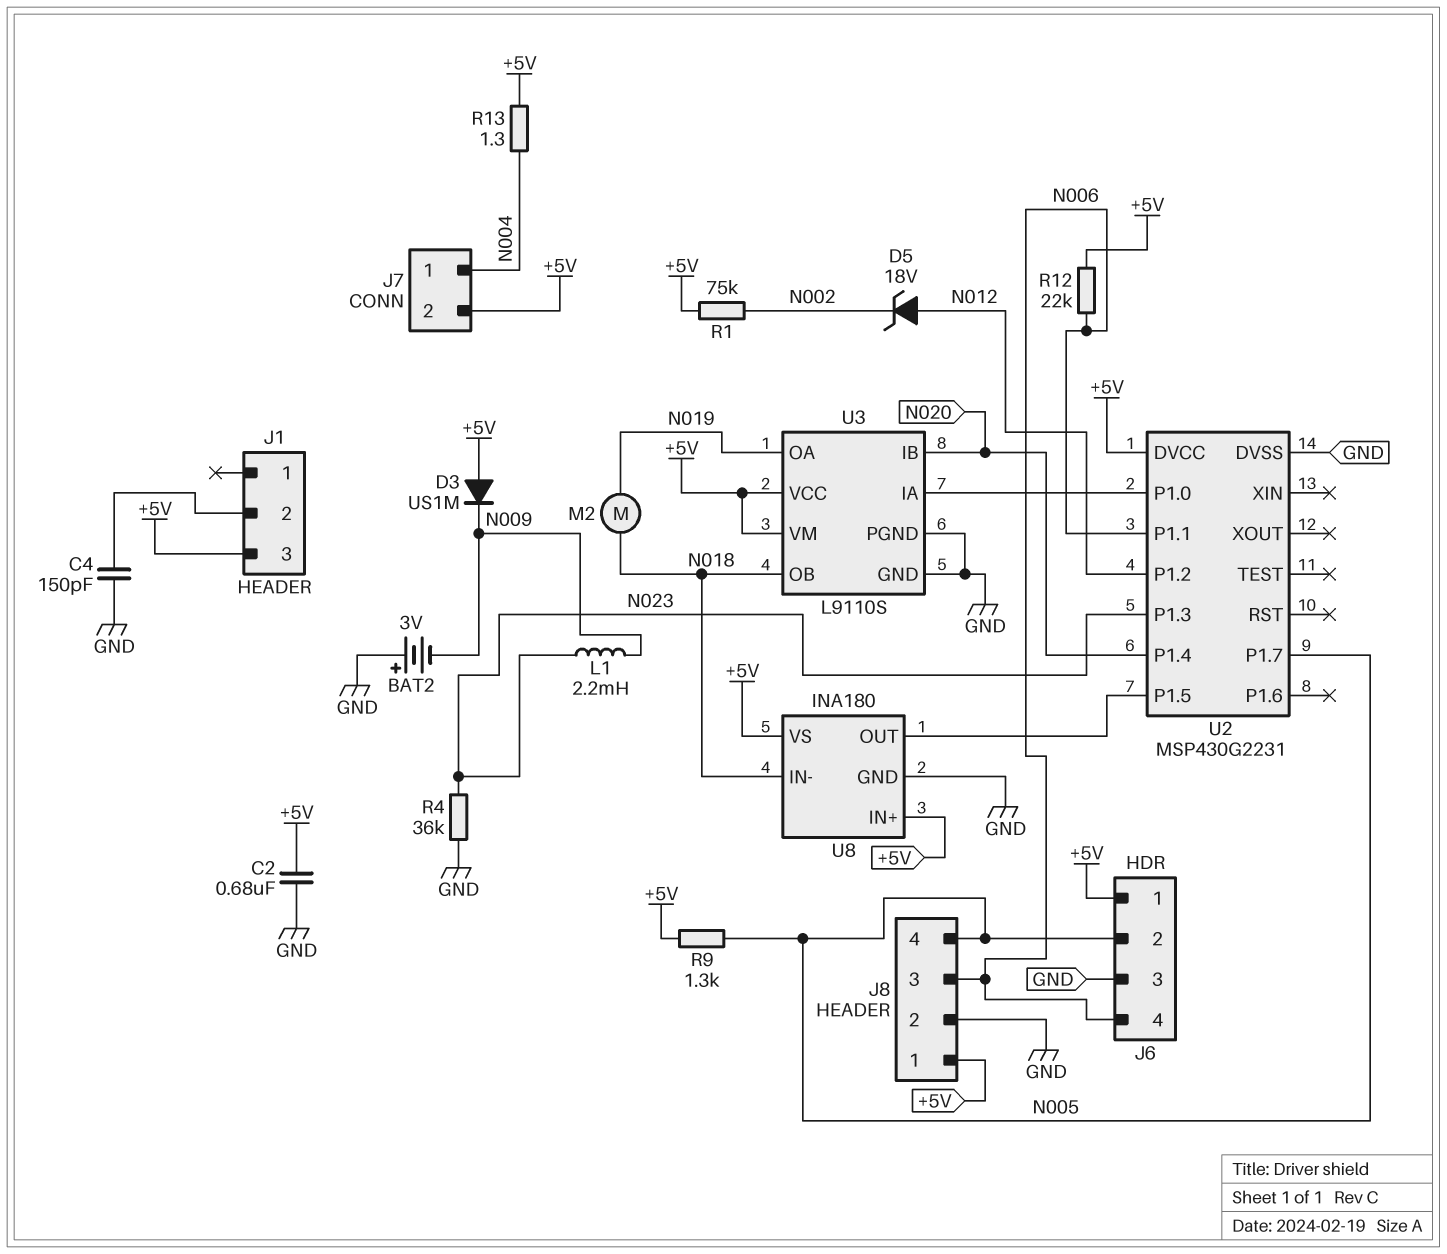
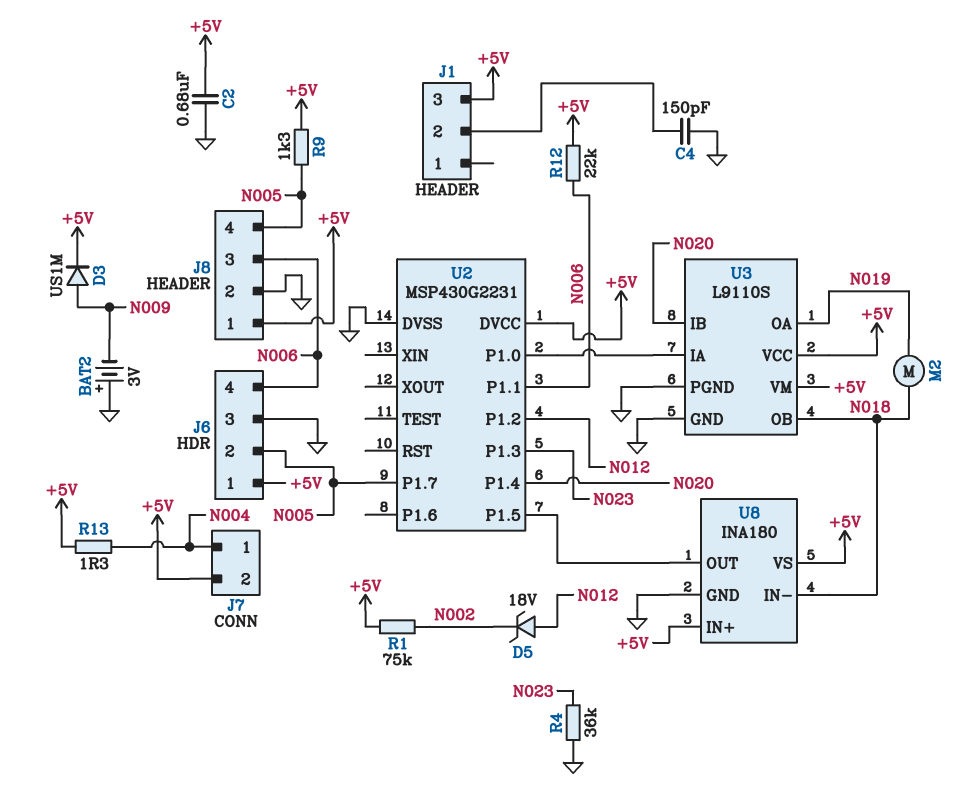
D3: diode US1M (A +5V, K N009) -> diode US1M (A N009, K +5V)
L1: 2.2mH (N009, N023) -> none

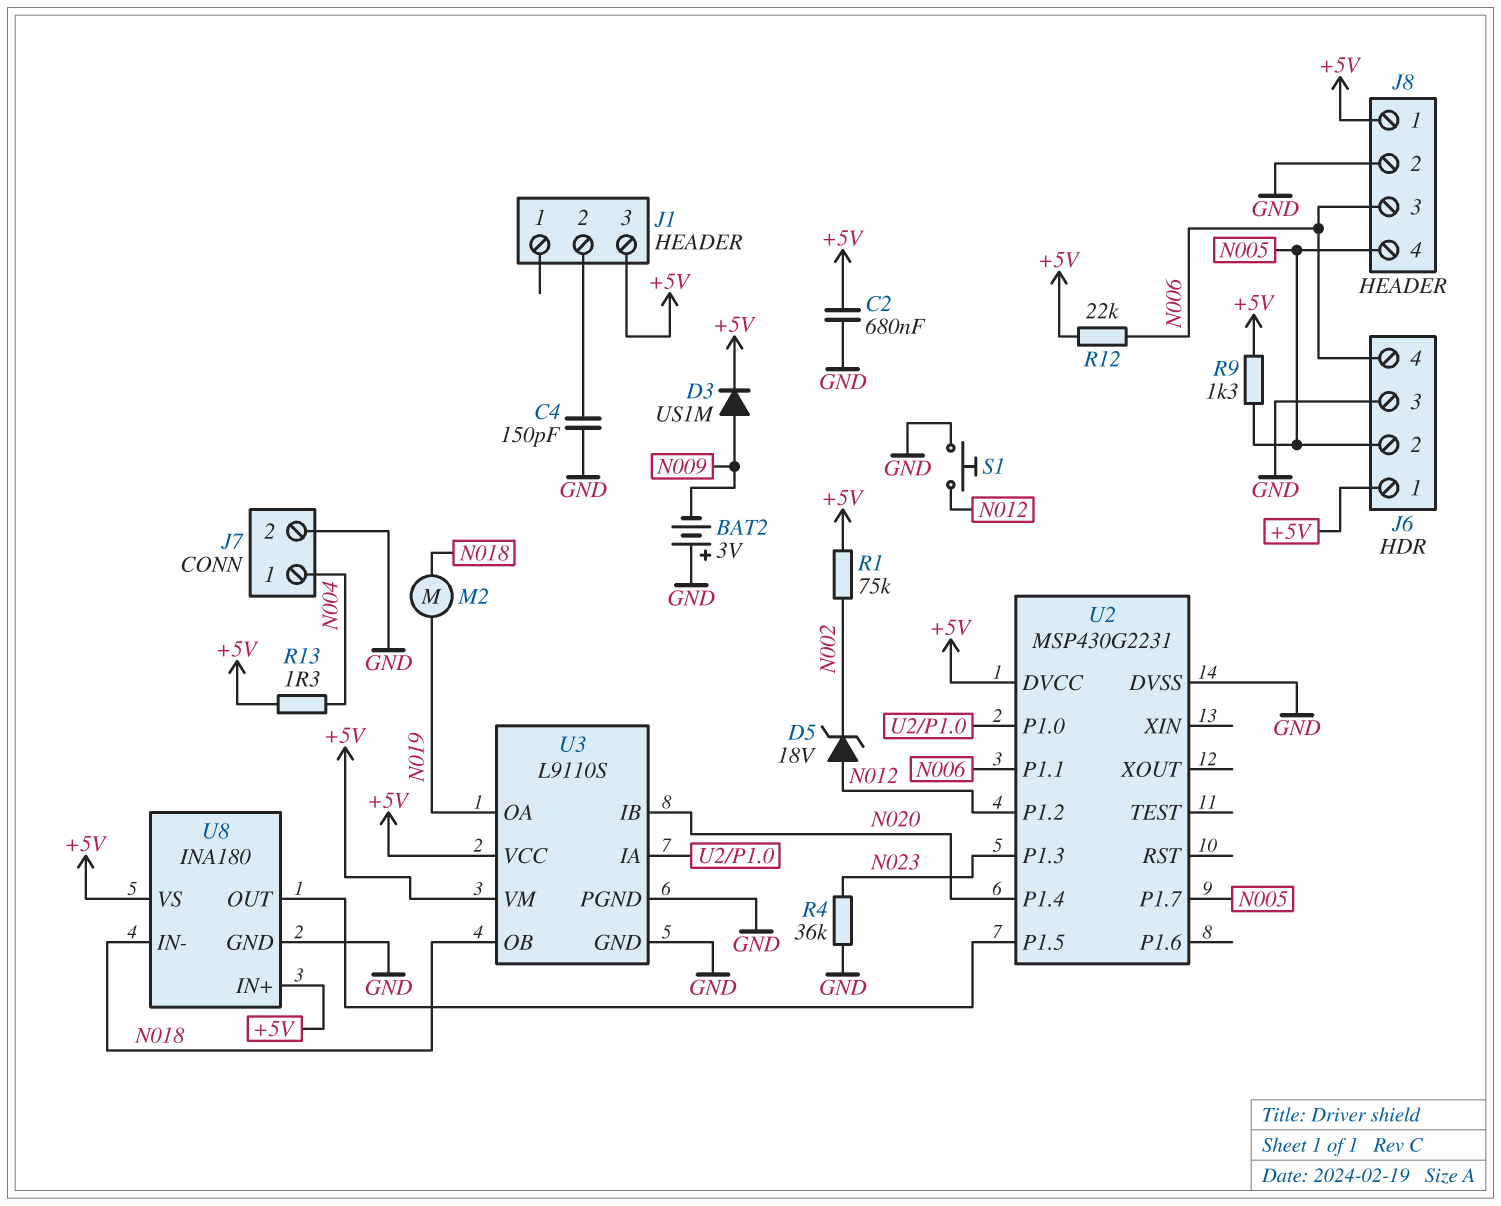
J7 pin 2: +5V -> GND
S1: none -> button (GND, N012)

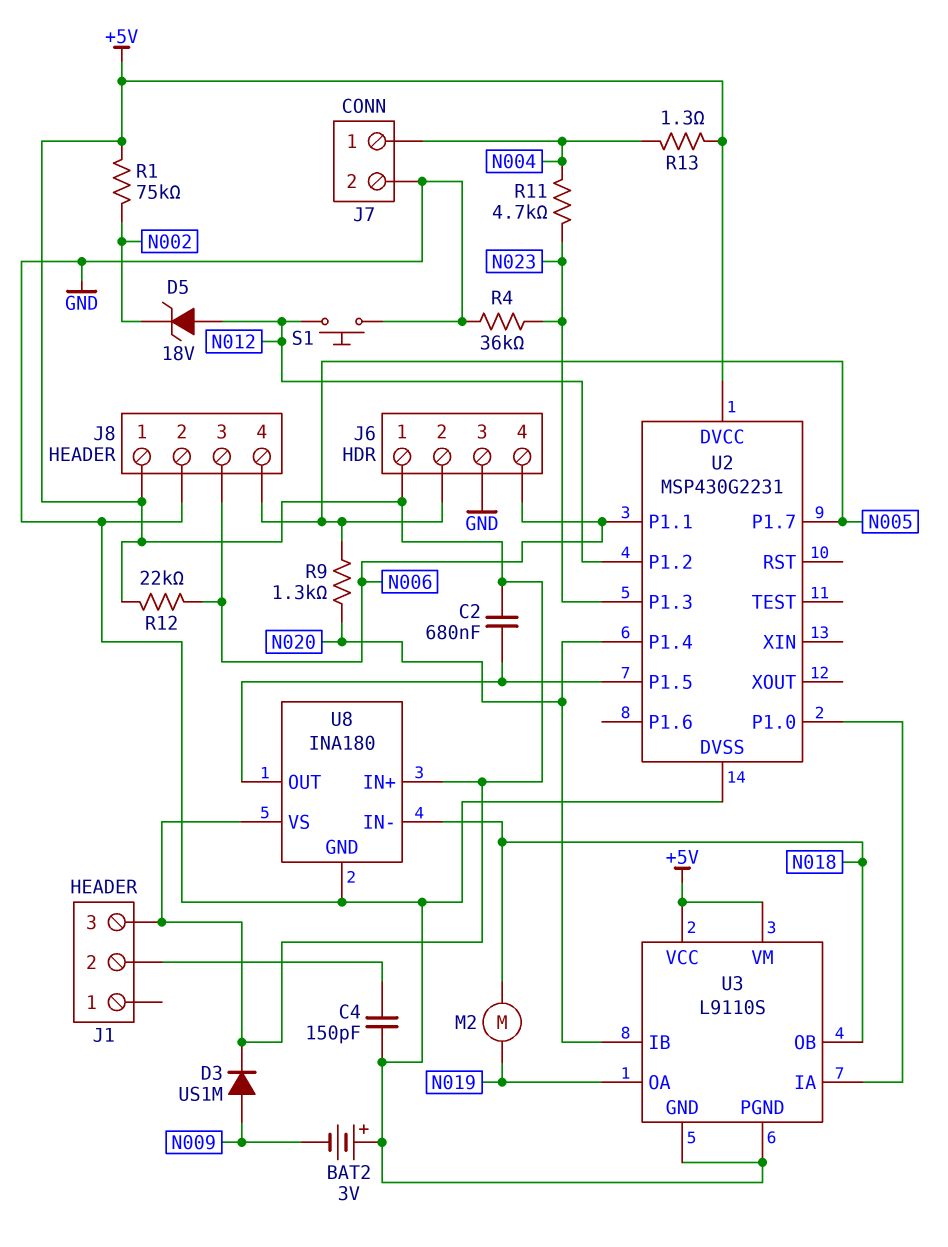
C2: 680nF (+5V, GND) -> 680nF (+5V, U2/P1.5)
R9: 1.3k (+5V, N005) -> 1.3k (N005, N020)
R11: none -> 4.7k (N004, N023)

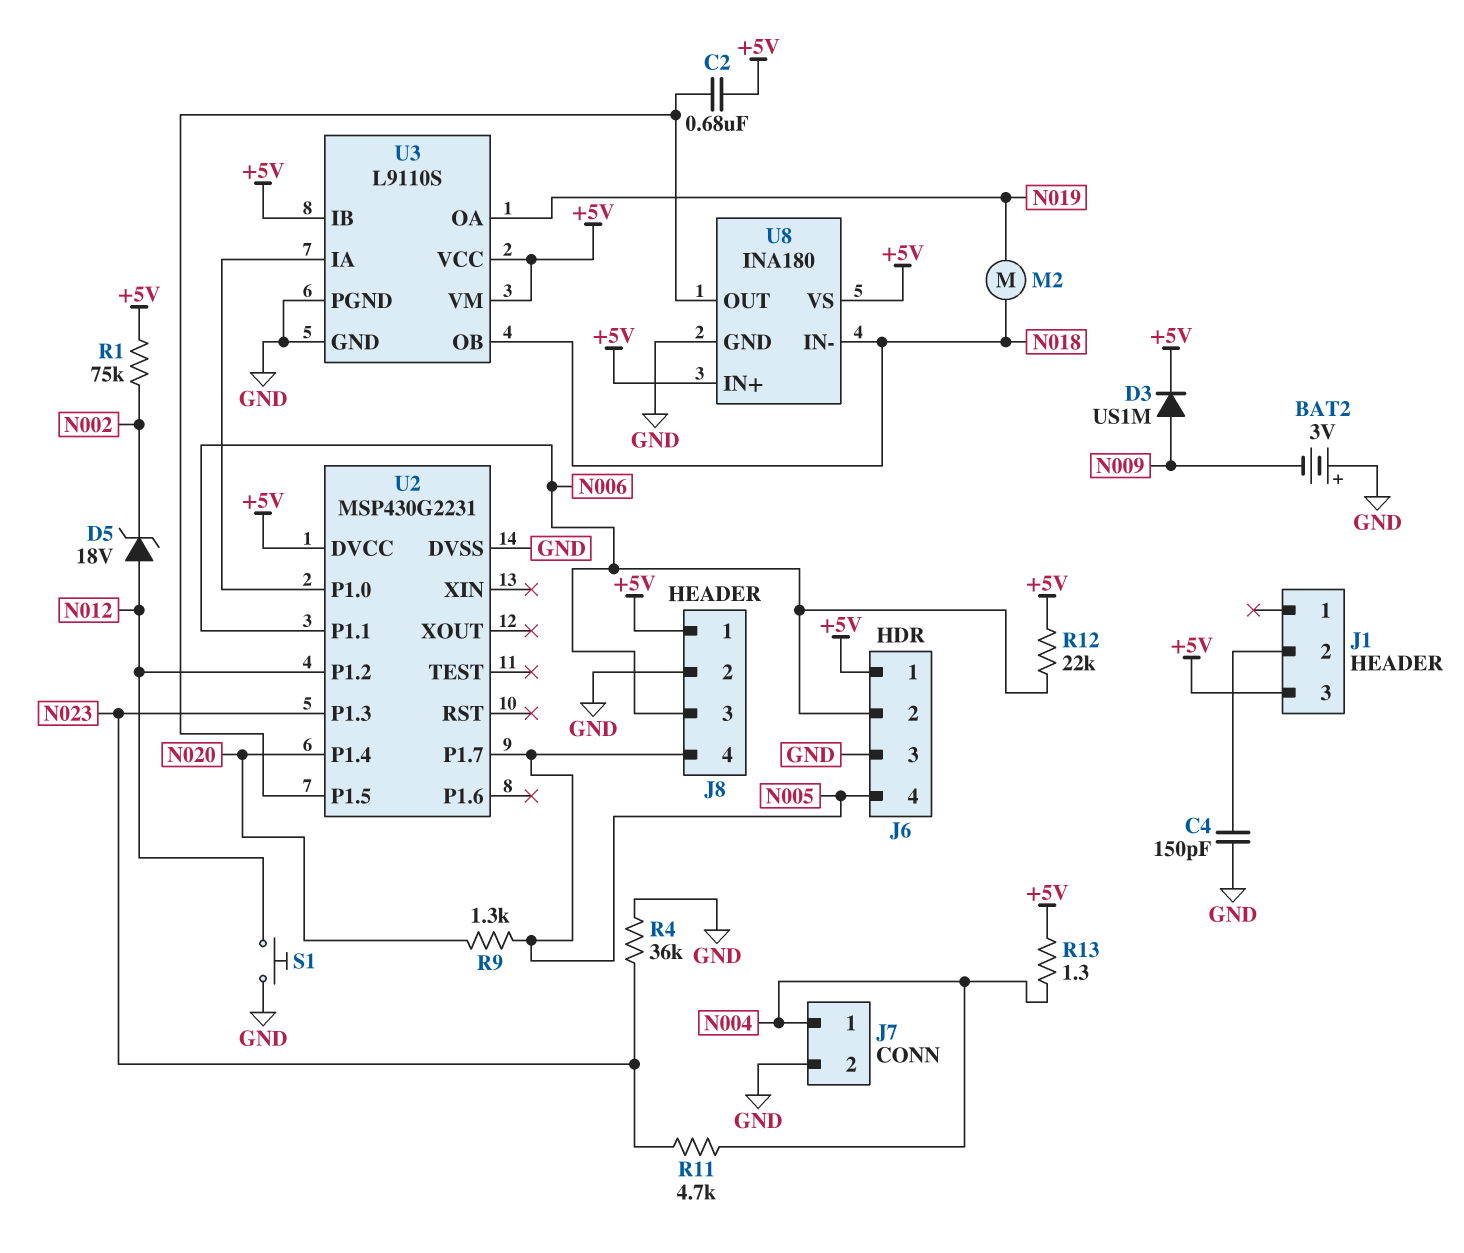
J6 pin 2: N005 -> N006
J6 pin 4: N006 -> N005
U3 pin IB: N020 -> +5V

